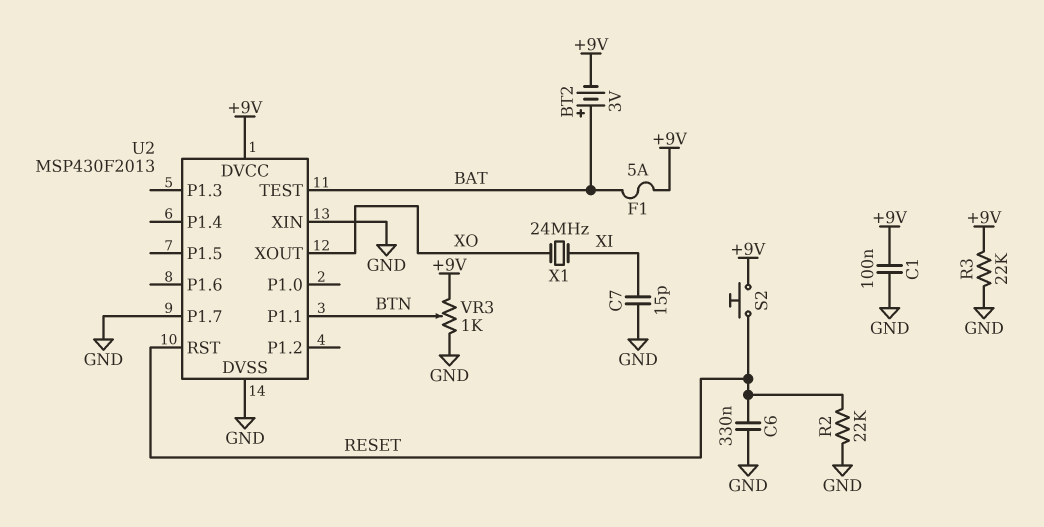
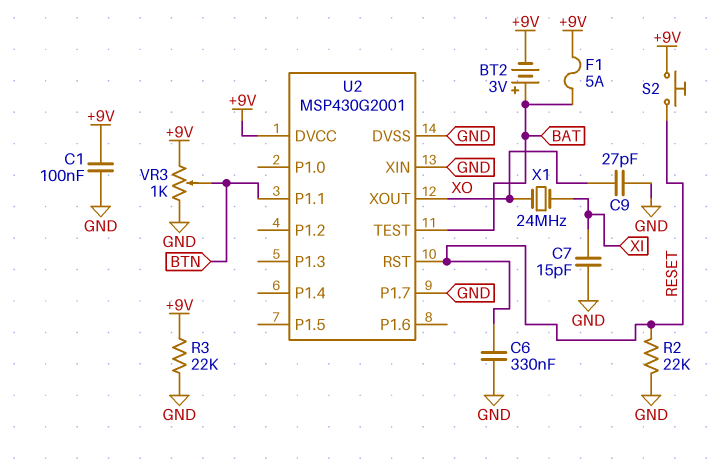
C9: none -> 27pF (GND, XO)
U2: MSP430F2013 -> MSP430G2001

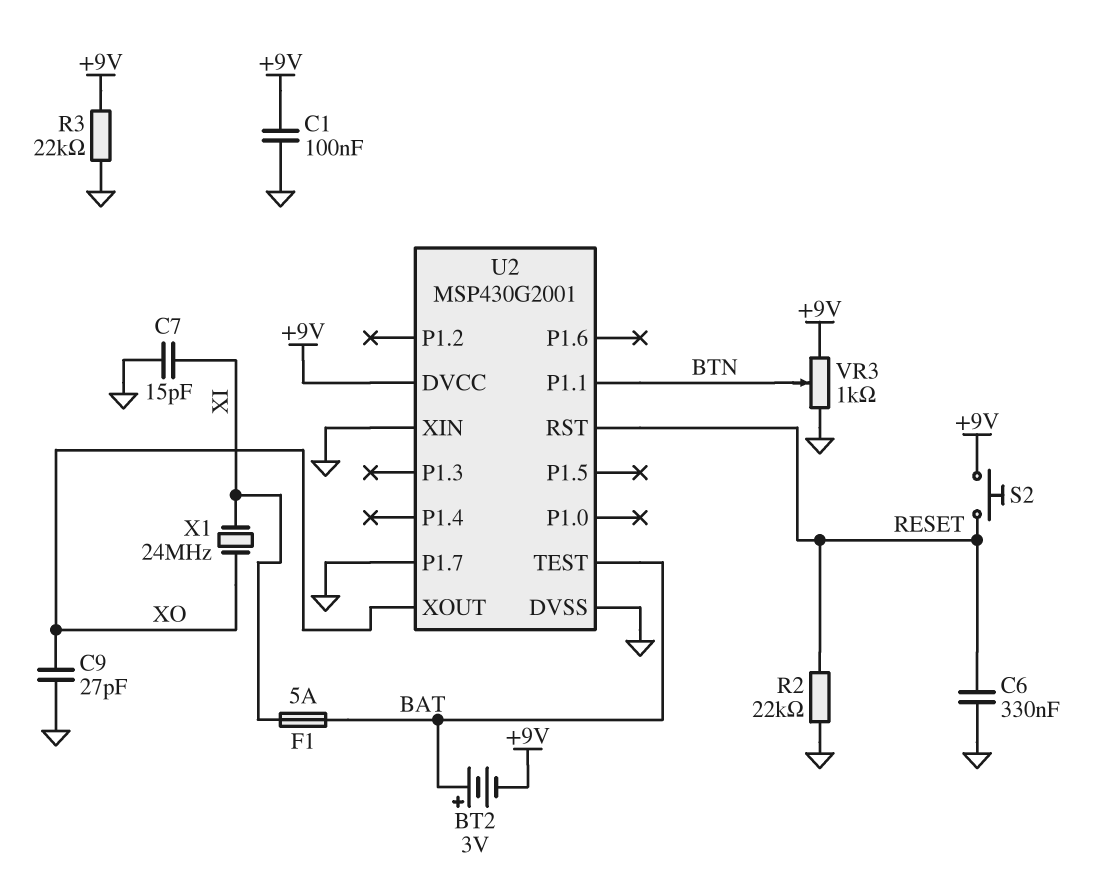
F1: 5A (+9V, BAT) -> 5A (BAT, XI)

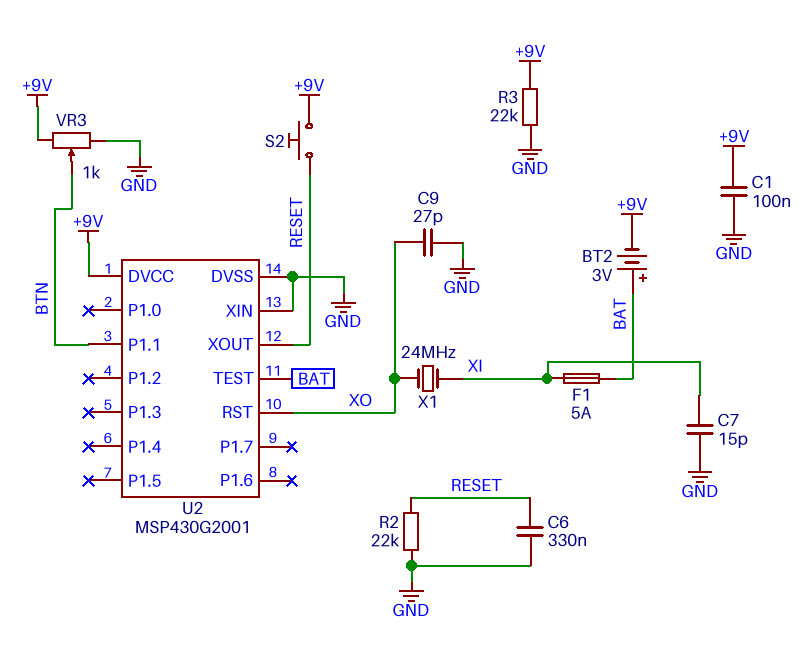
U2 pin P1.7: GND -> none
U2 pin RST: RESET -> XO
U2 pin XOUT: XO -> RESET

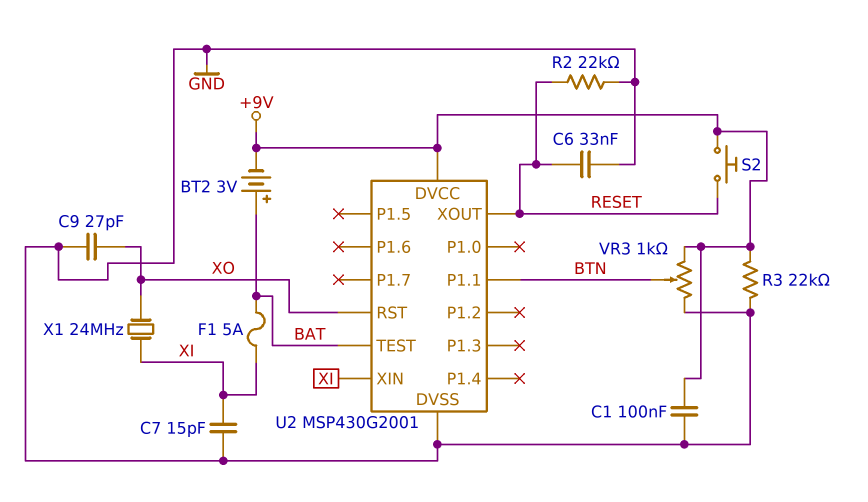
C6: 330nF (GND, RESET) -> 33nF (GND, RESET)
U2 pin XIN: GND -> XI

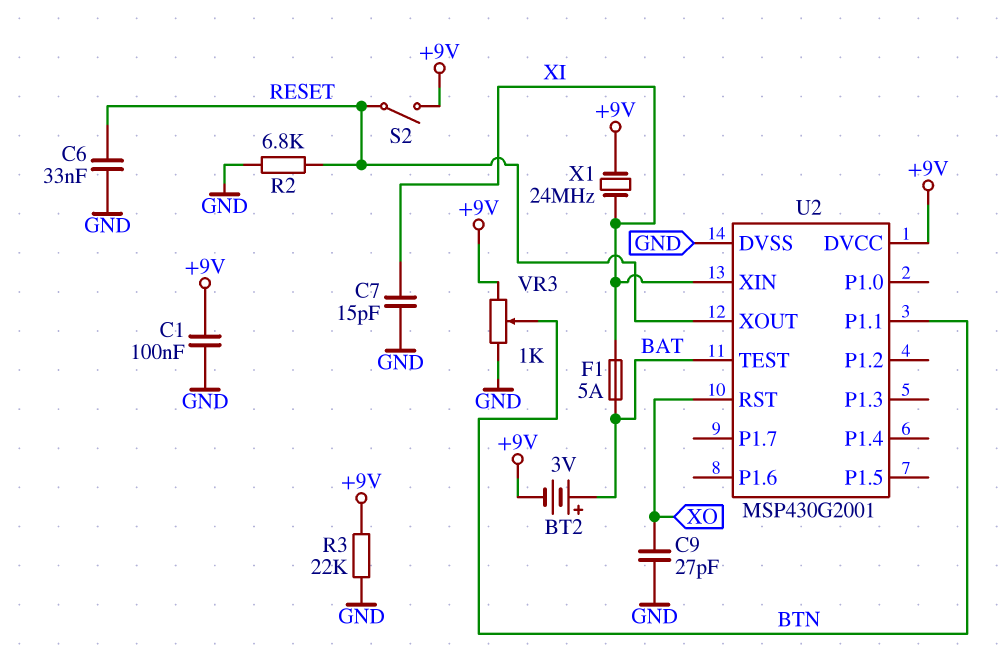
R2: 22k (GND, RESET) -> 6.8k (GND, RESET)
S2: button (+9V, RESET) -> switch (+9V, RESET)
X1: 24MHz (XI, XO) -> 24MHz (+9V, XI)

